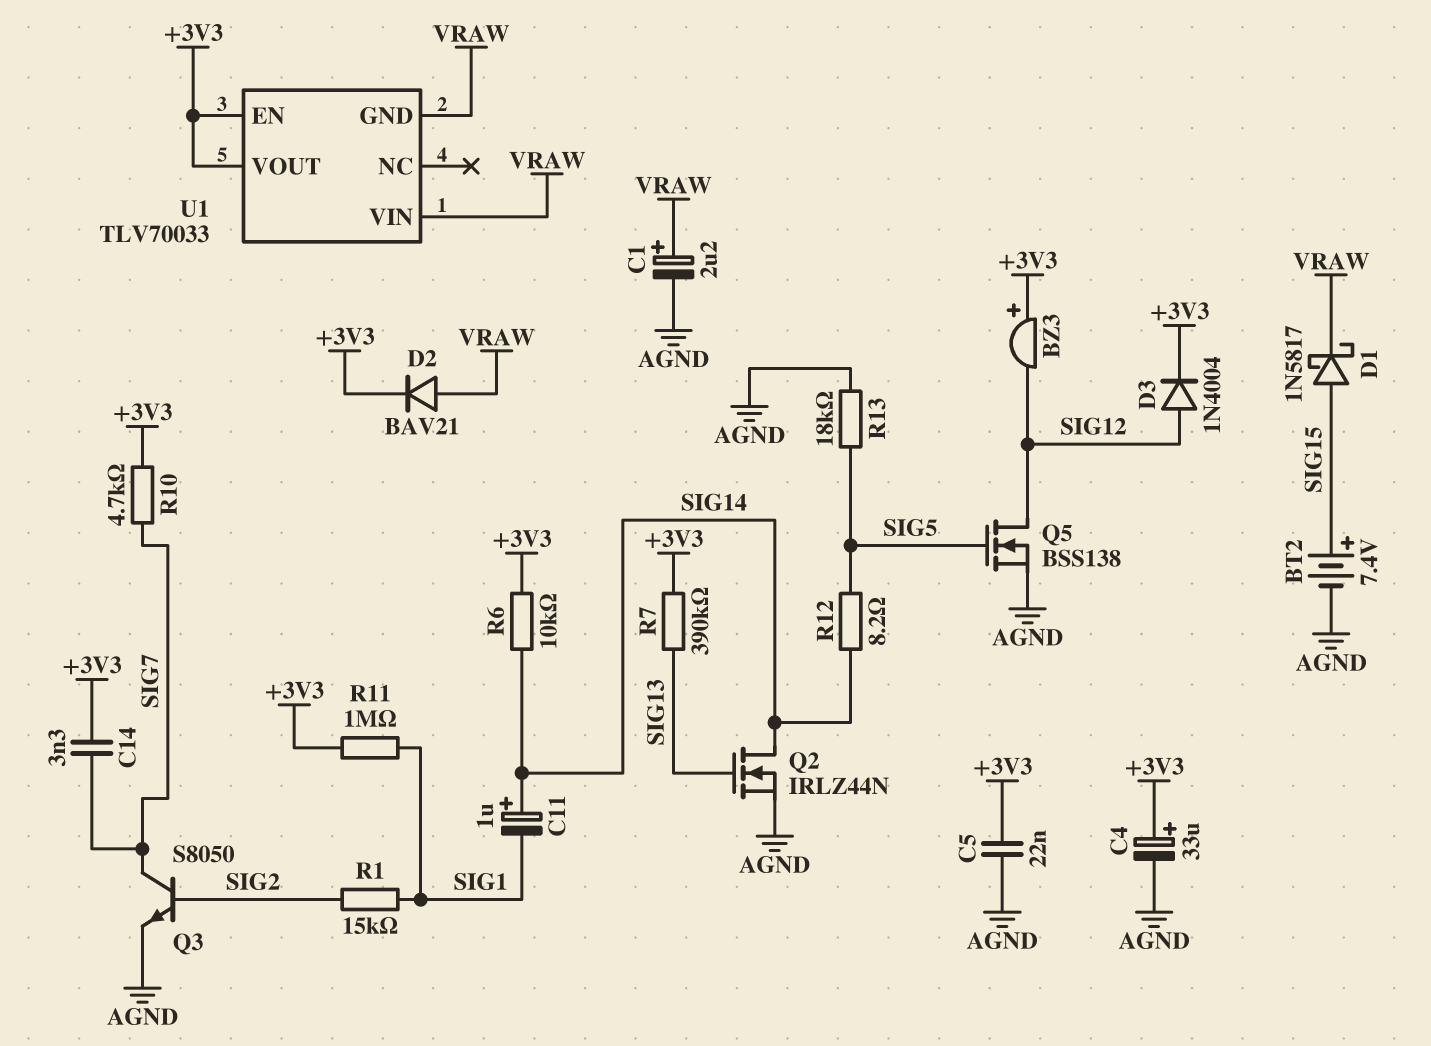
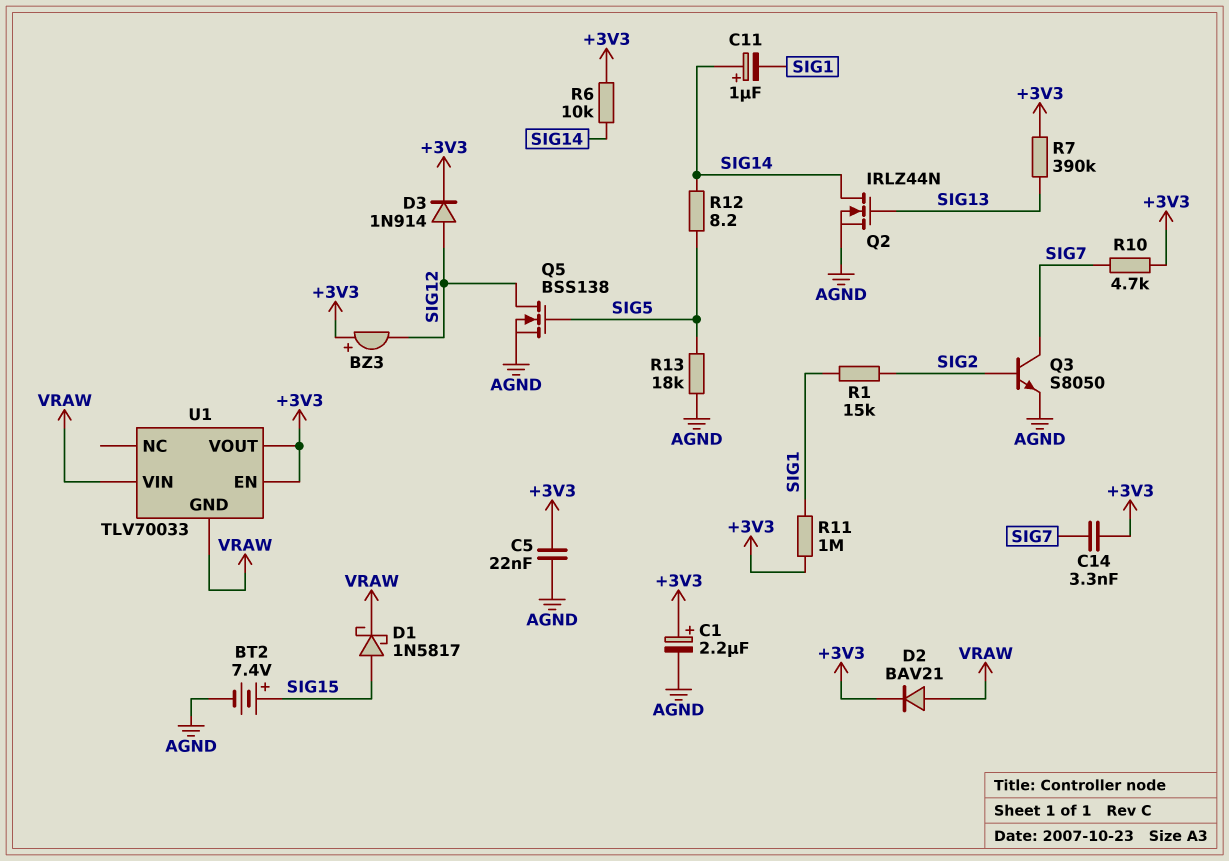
C1: 2.2uF (plus VRAW, minus AGND) -> 2.2uF (plus +3V3, minus AGND)
C4: 33uF (plus +3V3, minus AGND) -> none
D3: diode 1N4004 (A SIG12, K +3V3) -> diode 1N914 (A SIG12, K +3V3)

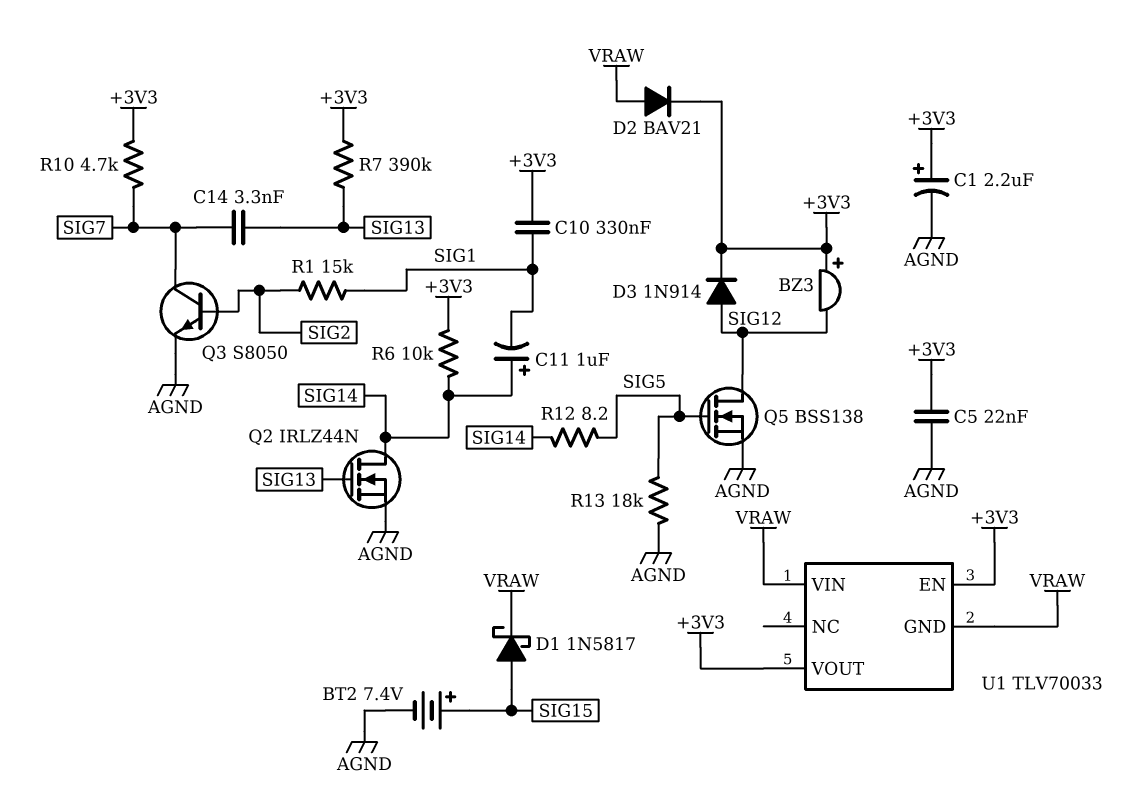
C10: none -> 330nF (+3V3, SIG1)
C14: 3.3nF (+3V3, SIG7) -> 3.3nF (SIG7, SIG13)
R11: 1M (+3V3, SIG1) -> none

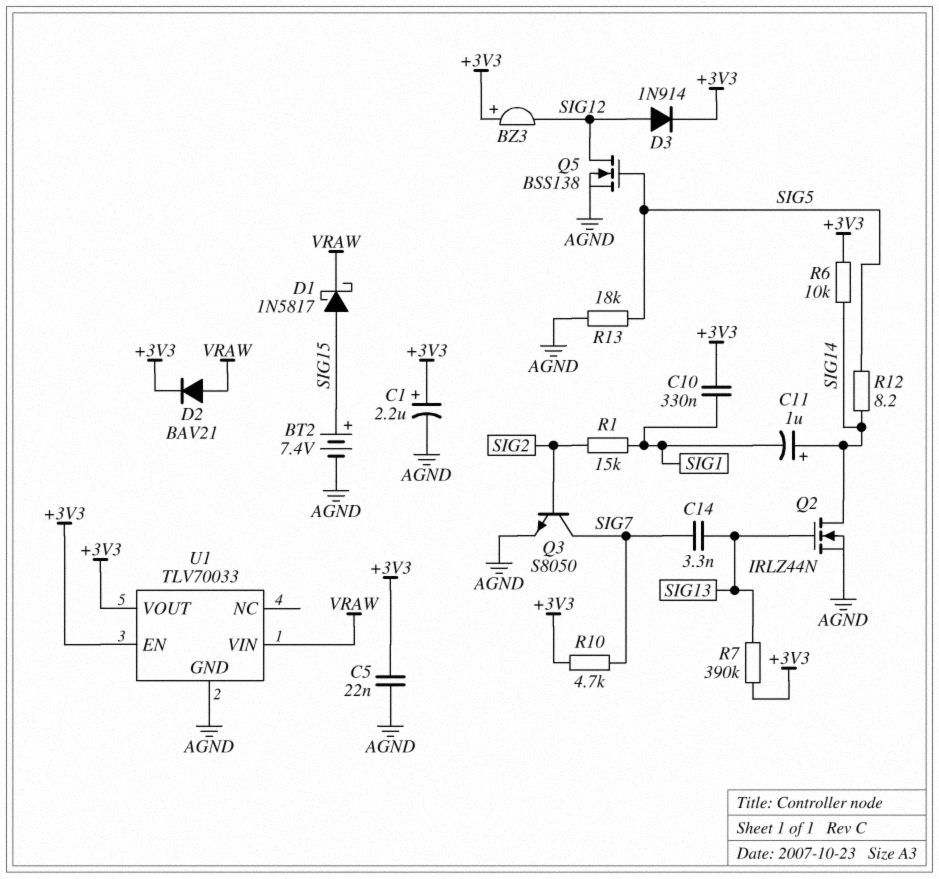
U1 pin GND: VRAW -> AGND

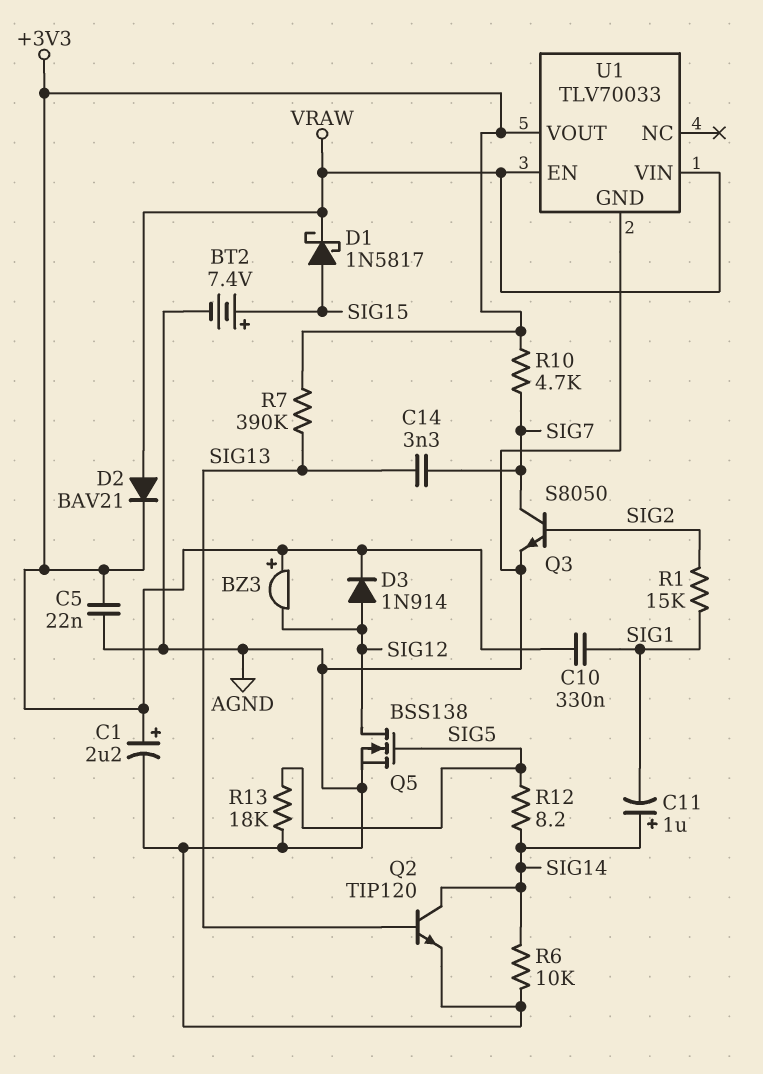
Q2: NMOS IRLZ44N (G SIG13, D SIG14, S AGND) -> NPN TIP120 (B SIG13, C SIG14, E AGND)
R6: 10k (+3V3, SIG14) -> 10k (AGND, SIG14)
U1 pin EN: +3V3 -> VRAW

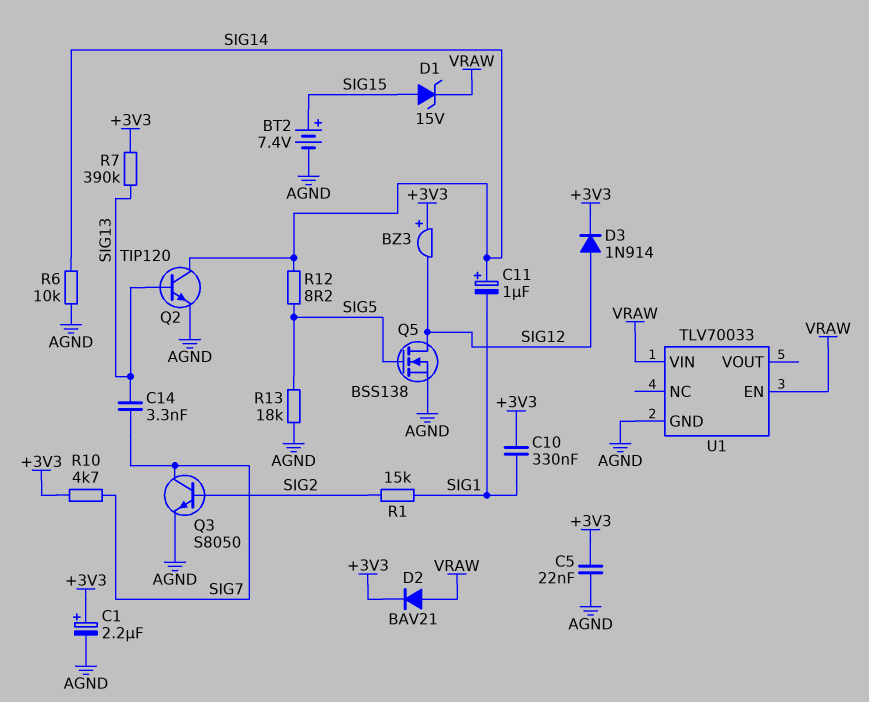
D1: schottky 1N5817 (A SIG15, K VRAW) -> zener 15V (A SIG15, K VRAW)
U1 pin VOUT: +3V3 -> none

